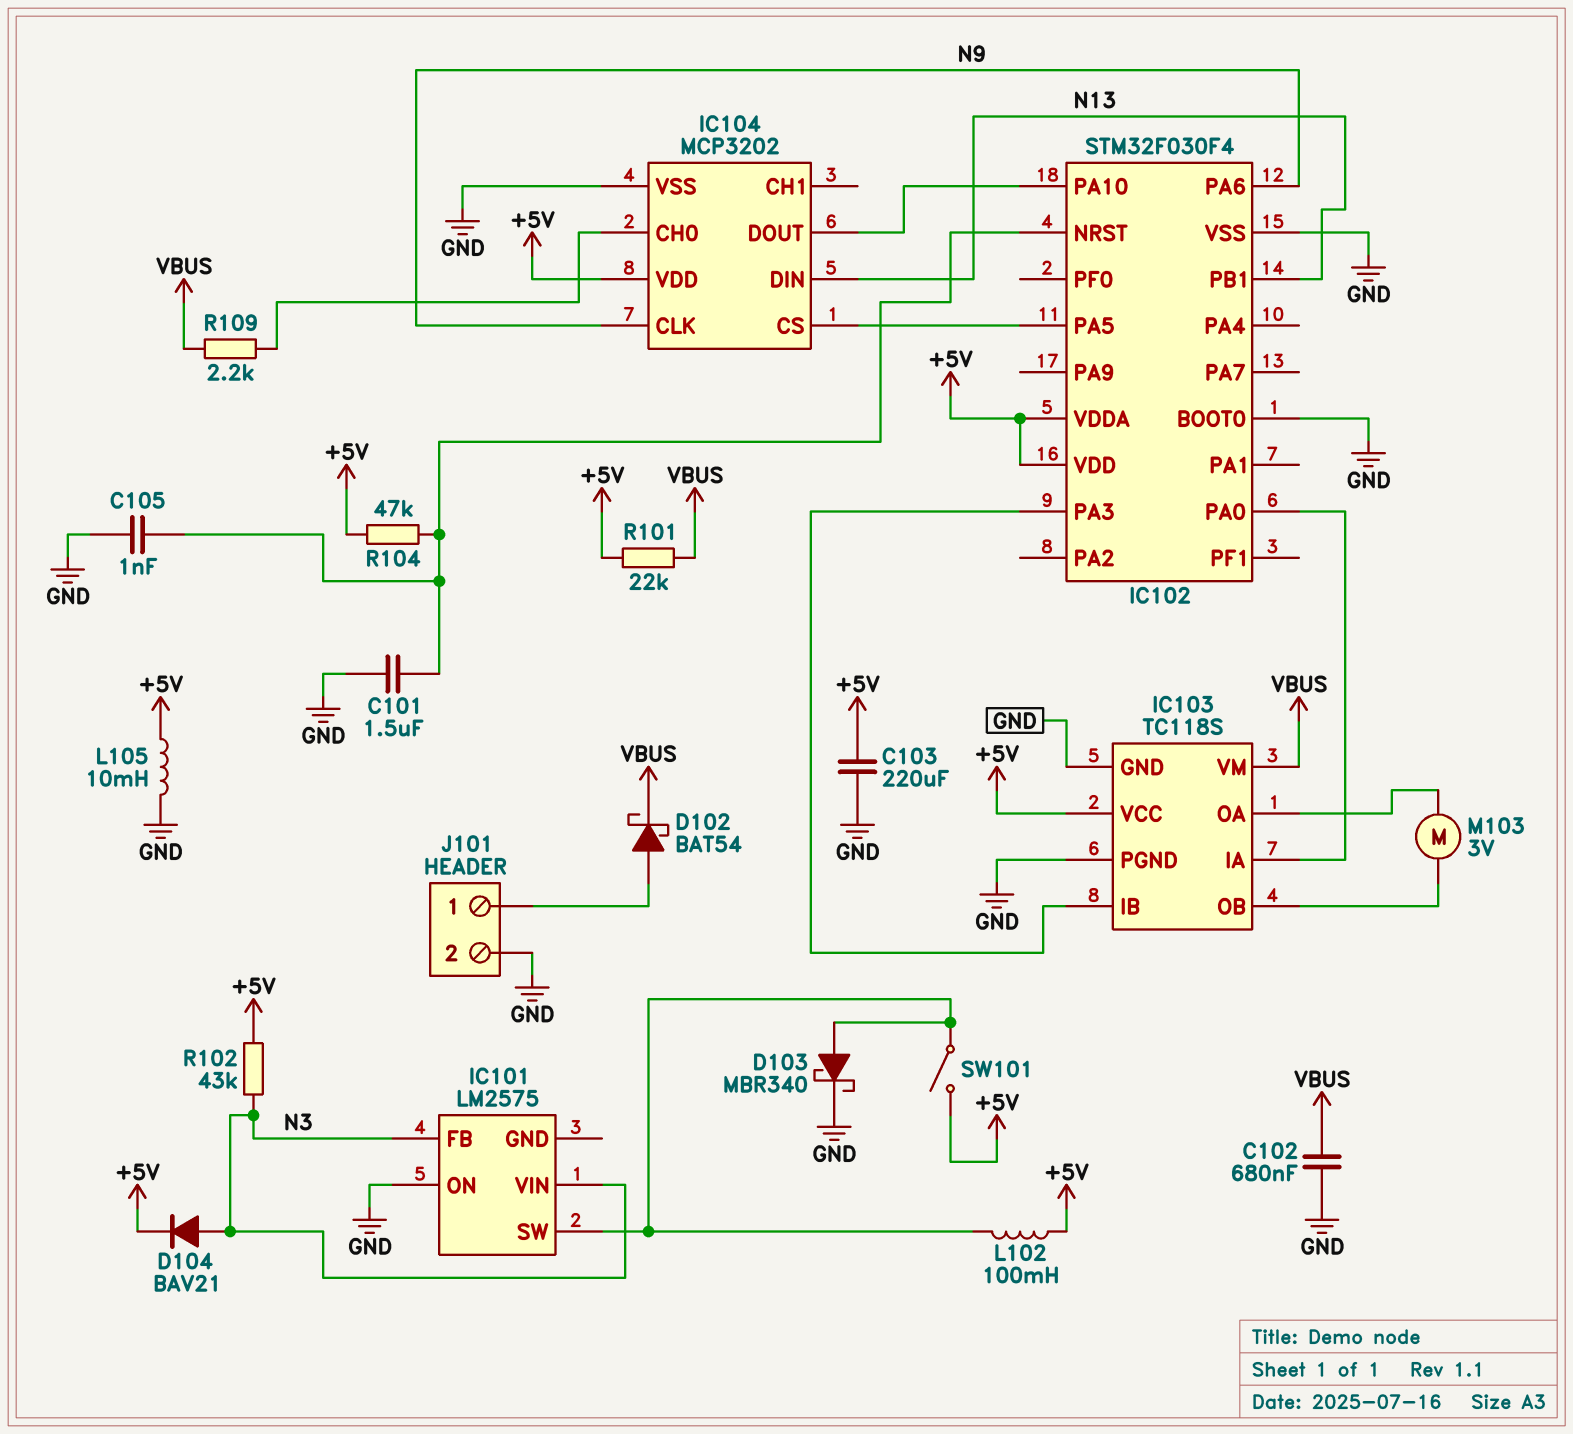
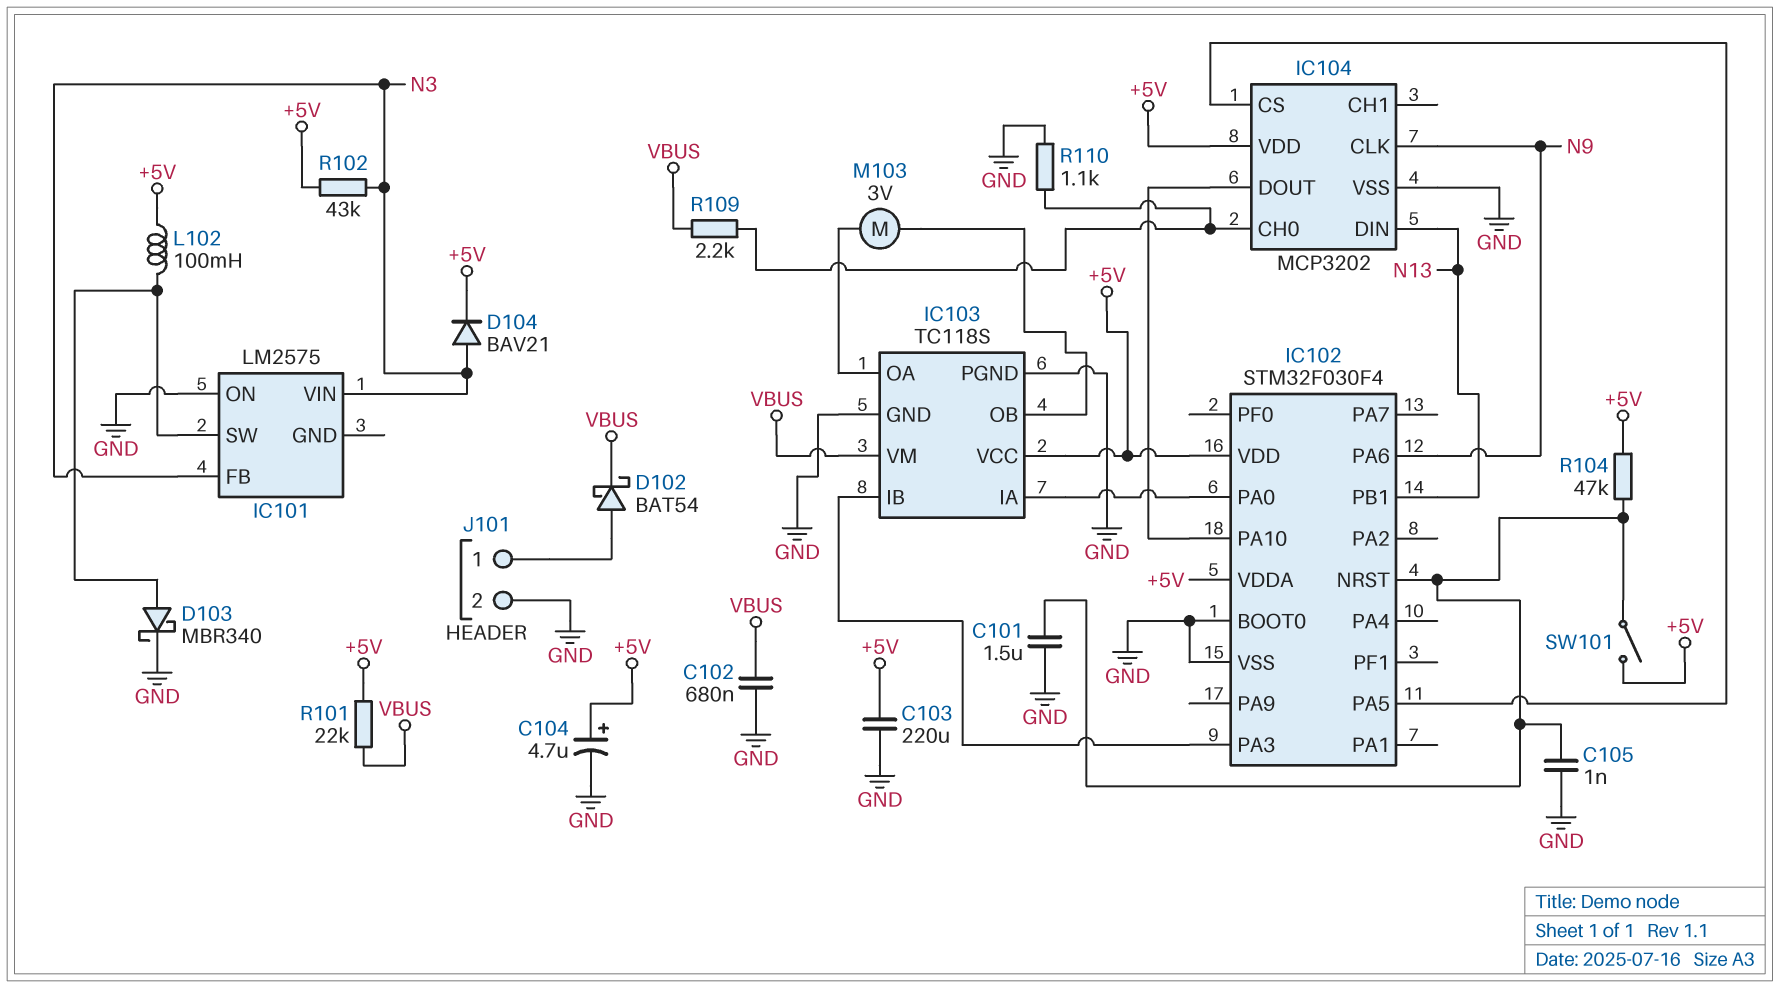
C104: none -> 4.7uF (plus +5V, minus GND)
L105: 10mH (+5V, GND) -> none
R110: none -> 1.1k (GND, IC104/CH0)
SW101: switch (+5V, IC101/SW) -> switch (+5V, IC102/NRST)

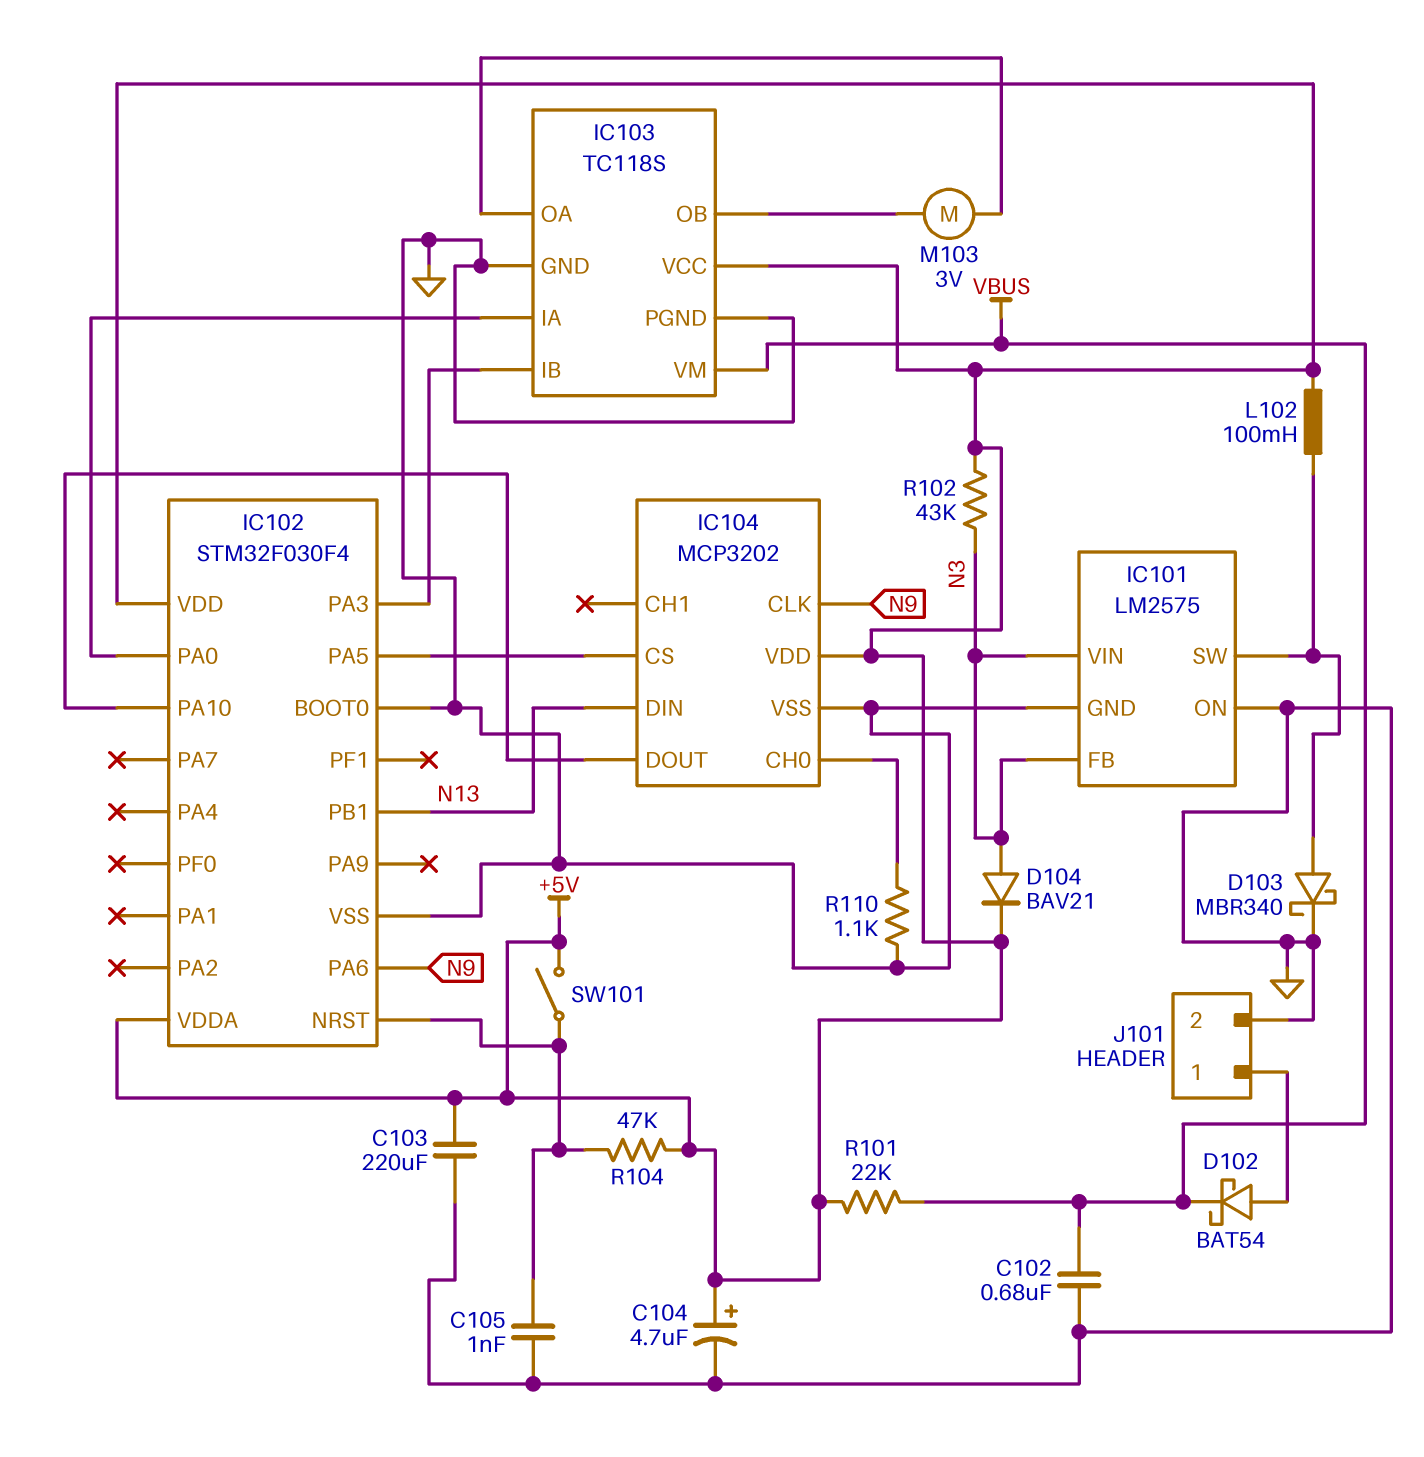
C101: 1.5uF (GND, IC102/NRST) -> none
IC101 pin GND: none -> GND
R109: 2.2k (IC104/CH0, VBUS) -> none

